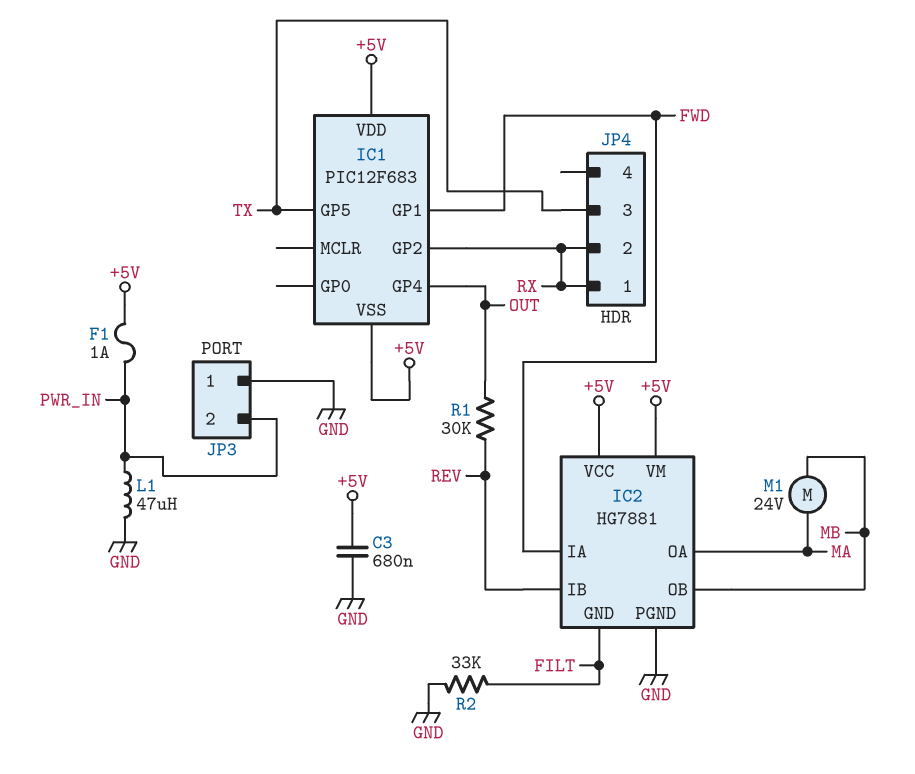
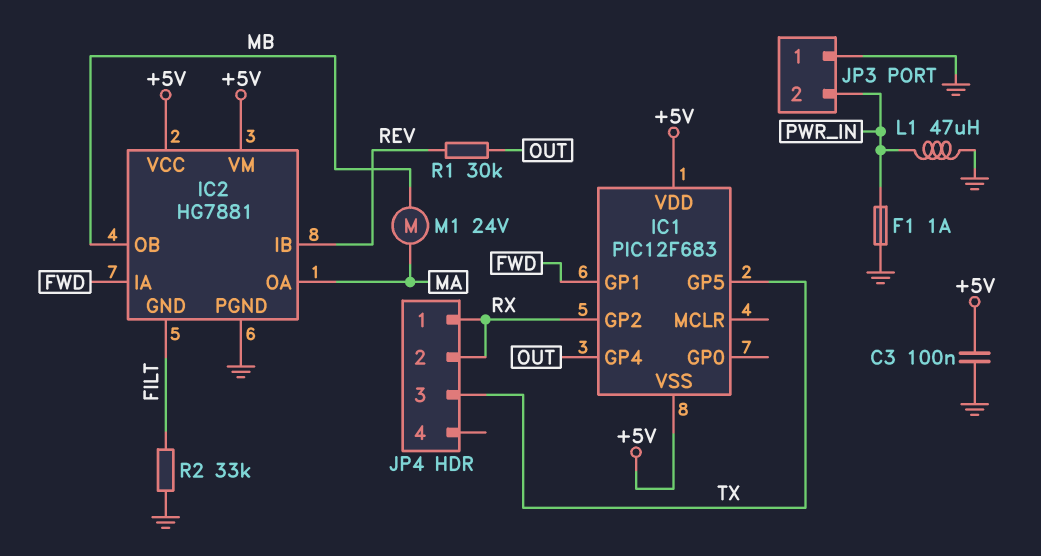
C3: 680nF (+5V, GND) -> 100nF (+5V, GND)
F1: 1A (+5V, PWR_IN) -> 1A (GND, PWR_IN)

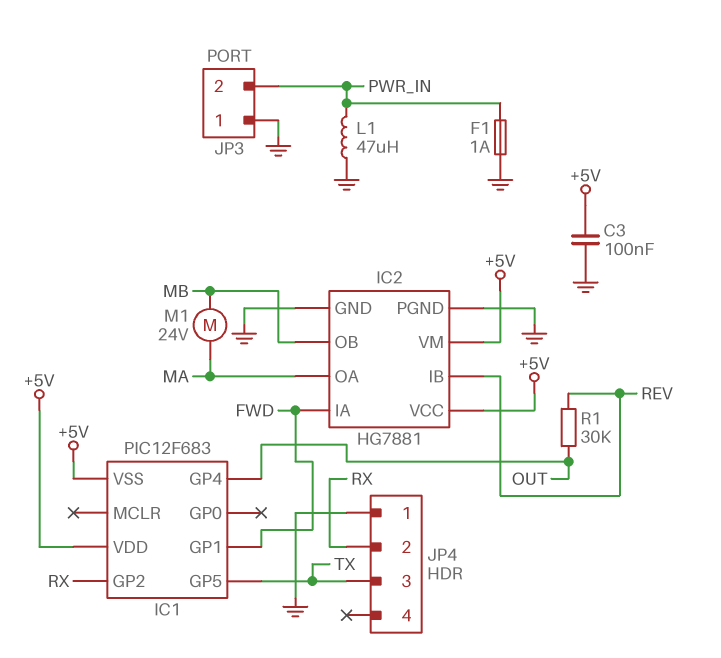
IC2 pin GND: FILT -> GND
JP4 pin 1: RX -> GND
R2: 33k (FILT, GND) -> none

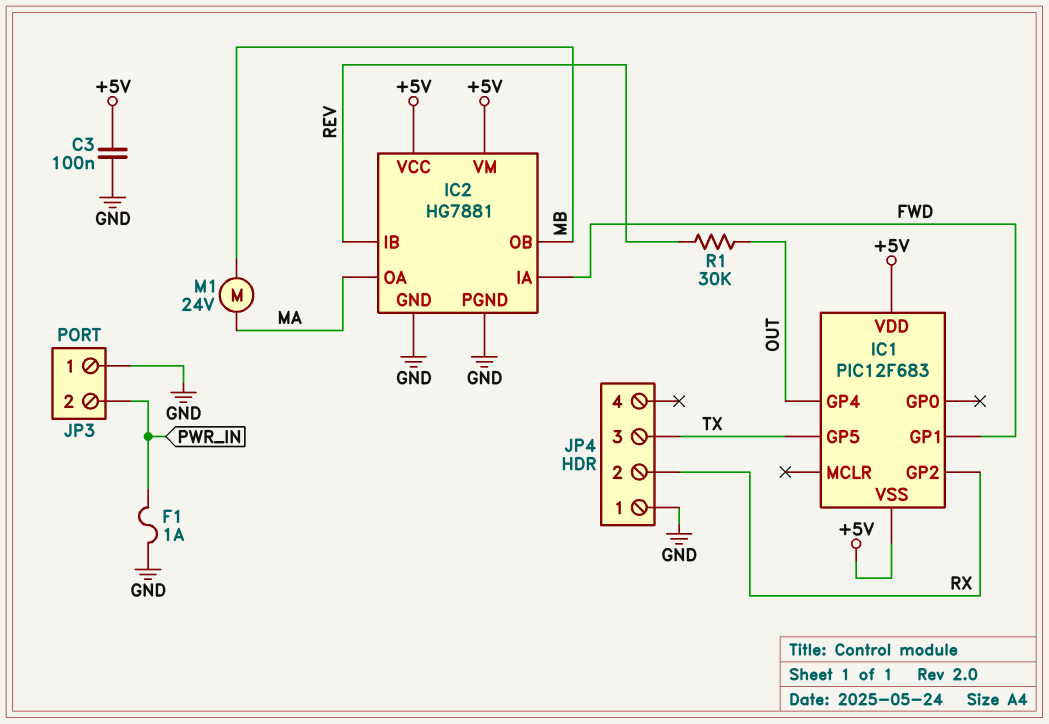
L1: 47uH (GND, PWR_IN) -> none

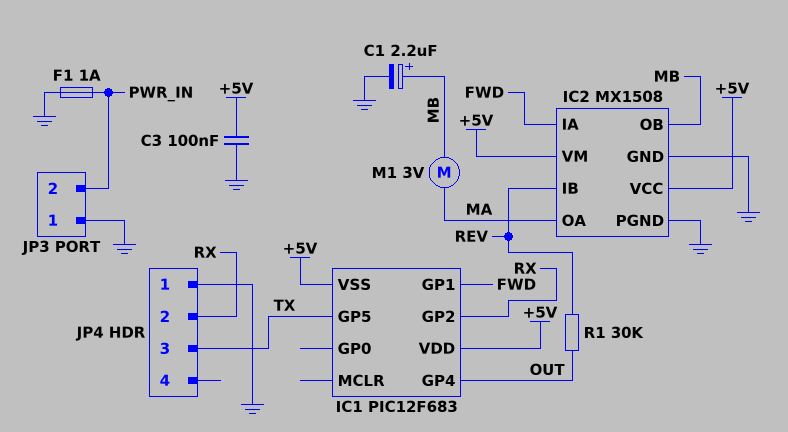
C1: none -> 2.2uF (plus MB, minus GND)
IC2: HG7881 -> MX1508
M1: motor 24V (MA, MB) -> motor 3V (MA, MB)

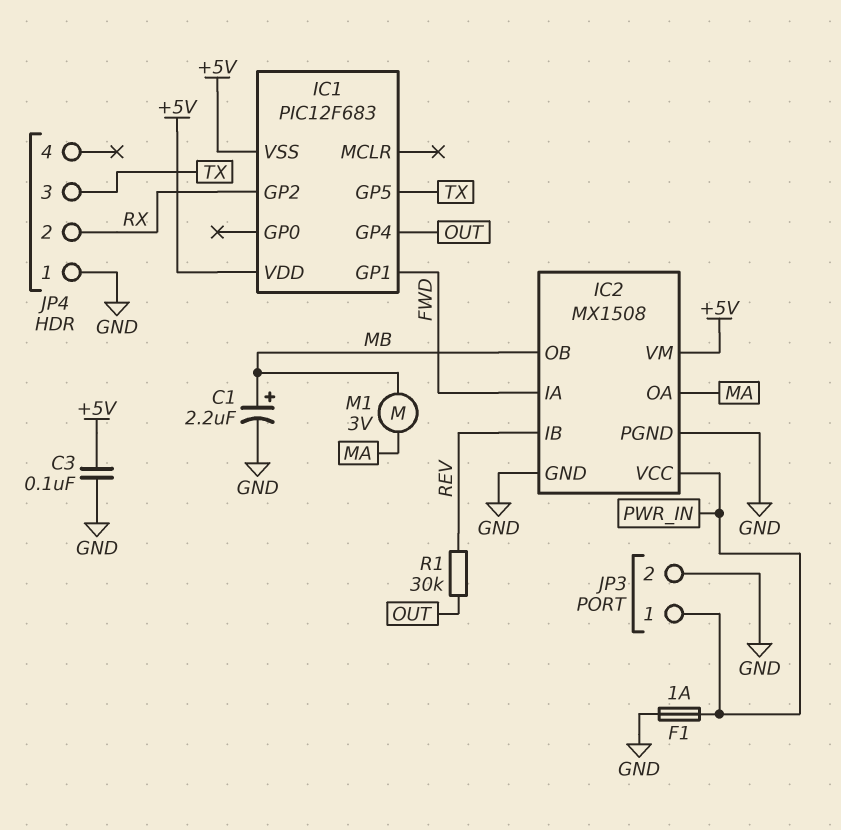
IC2 pin VCC: +5V -> PWR_IN
JP3 pin 1: GND -> PWR_IN
JP3 pin 2: PWR_IN -> GND

